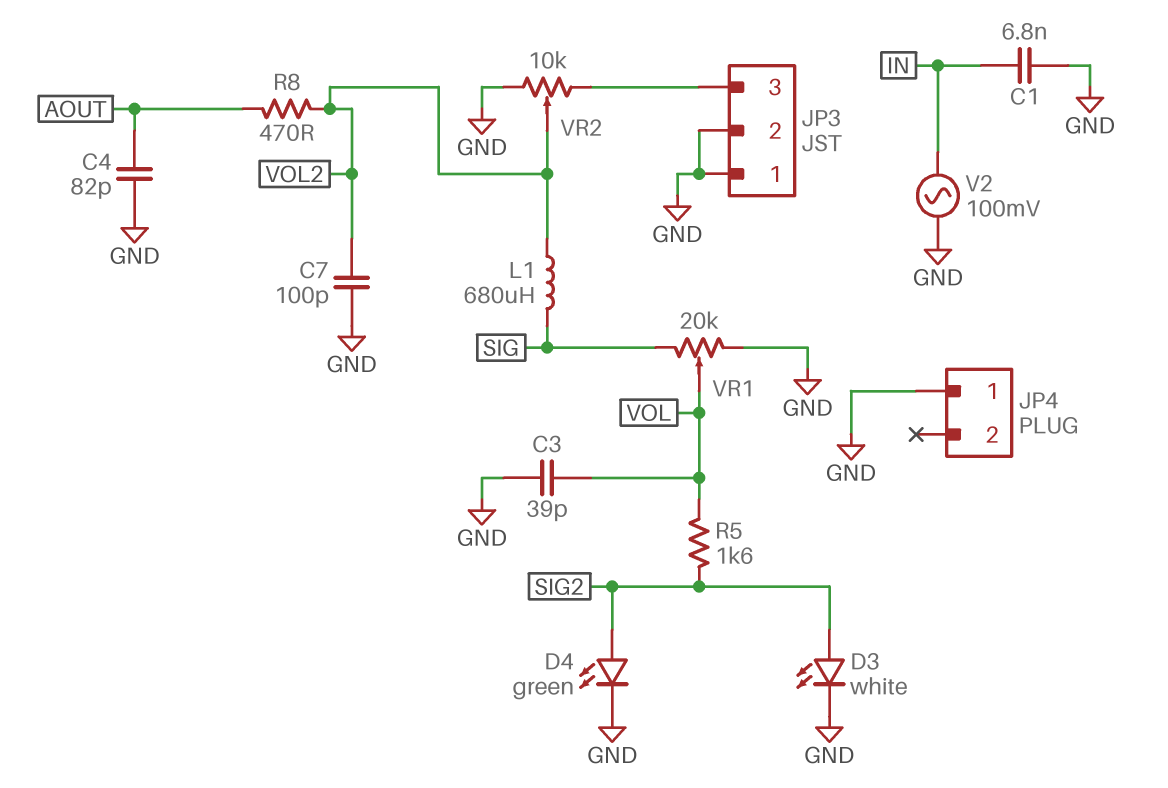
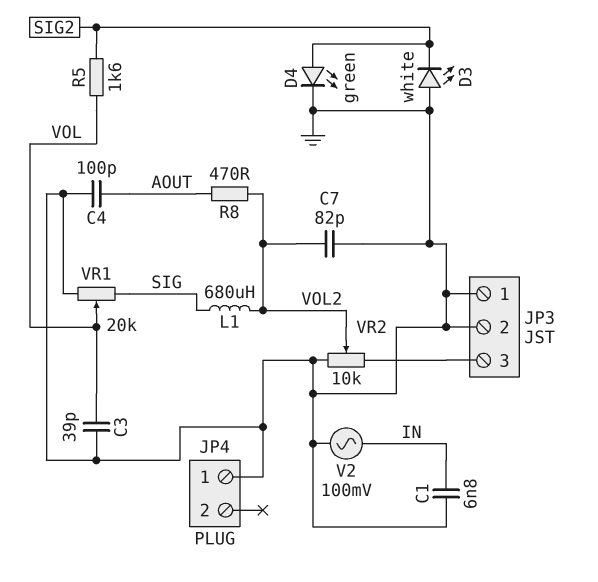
C4: 82pF (AOUT, GND) -> 100pF (AOUT, GND)
C7: 100pF (GND, VOL2) -> 82pF (GND, VOL2)
D3: LED white (A SIG2, K GND) -> LED white (A GND, K SIG2)

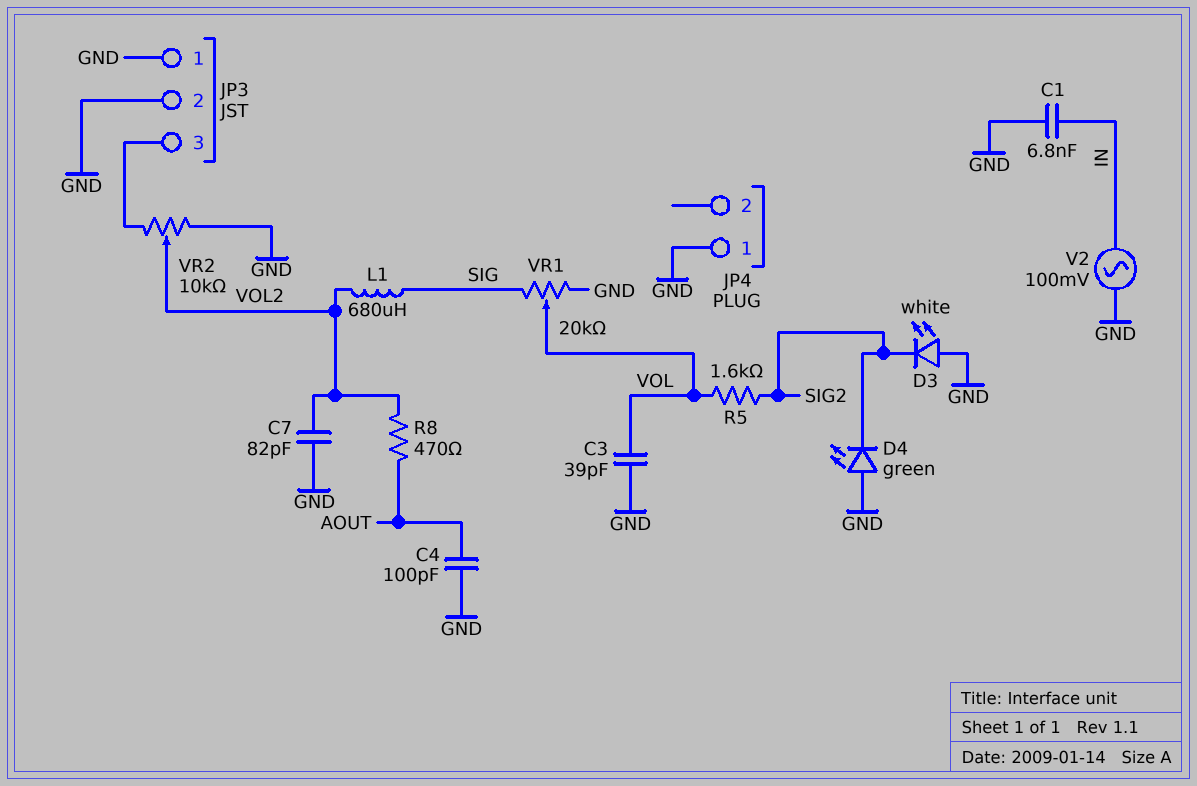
D4: LED green (A SIG2, K GND) -> LED green (A GND, K SIG2)

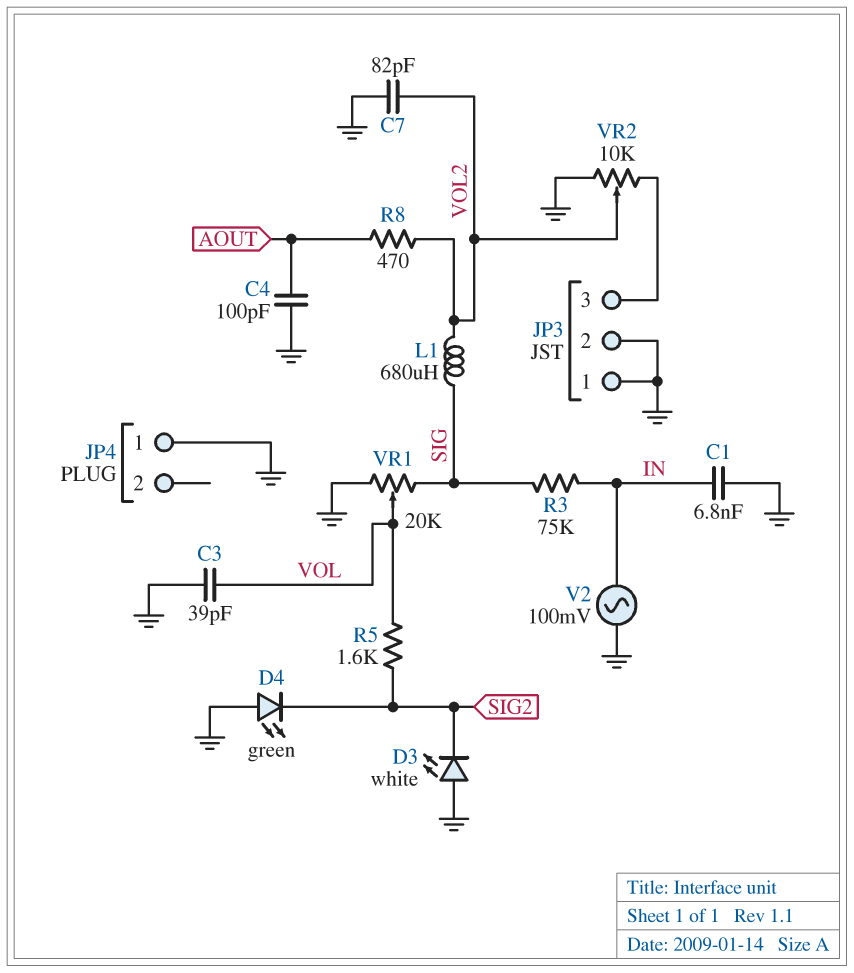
R3: none -> 75k (IN, SIG)

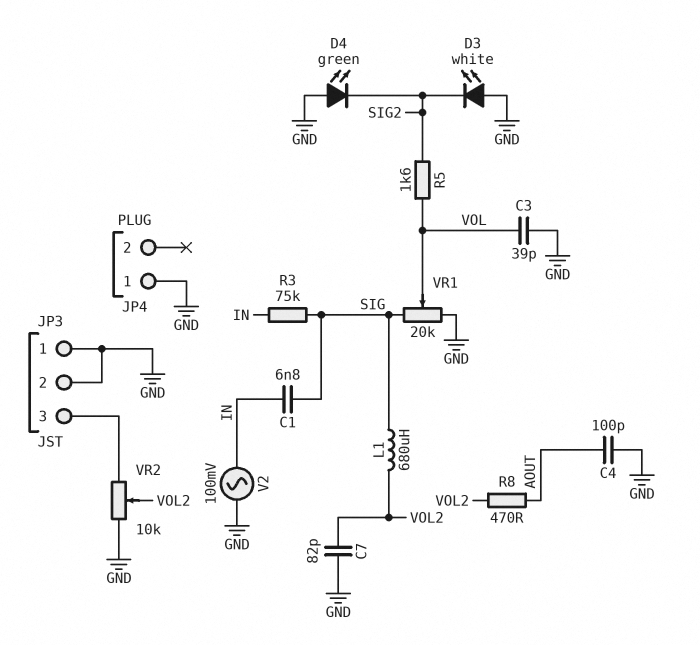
C1: 6.8nF (GND, IN) -> 6.8nF (IN, SIG)

